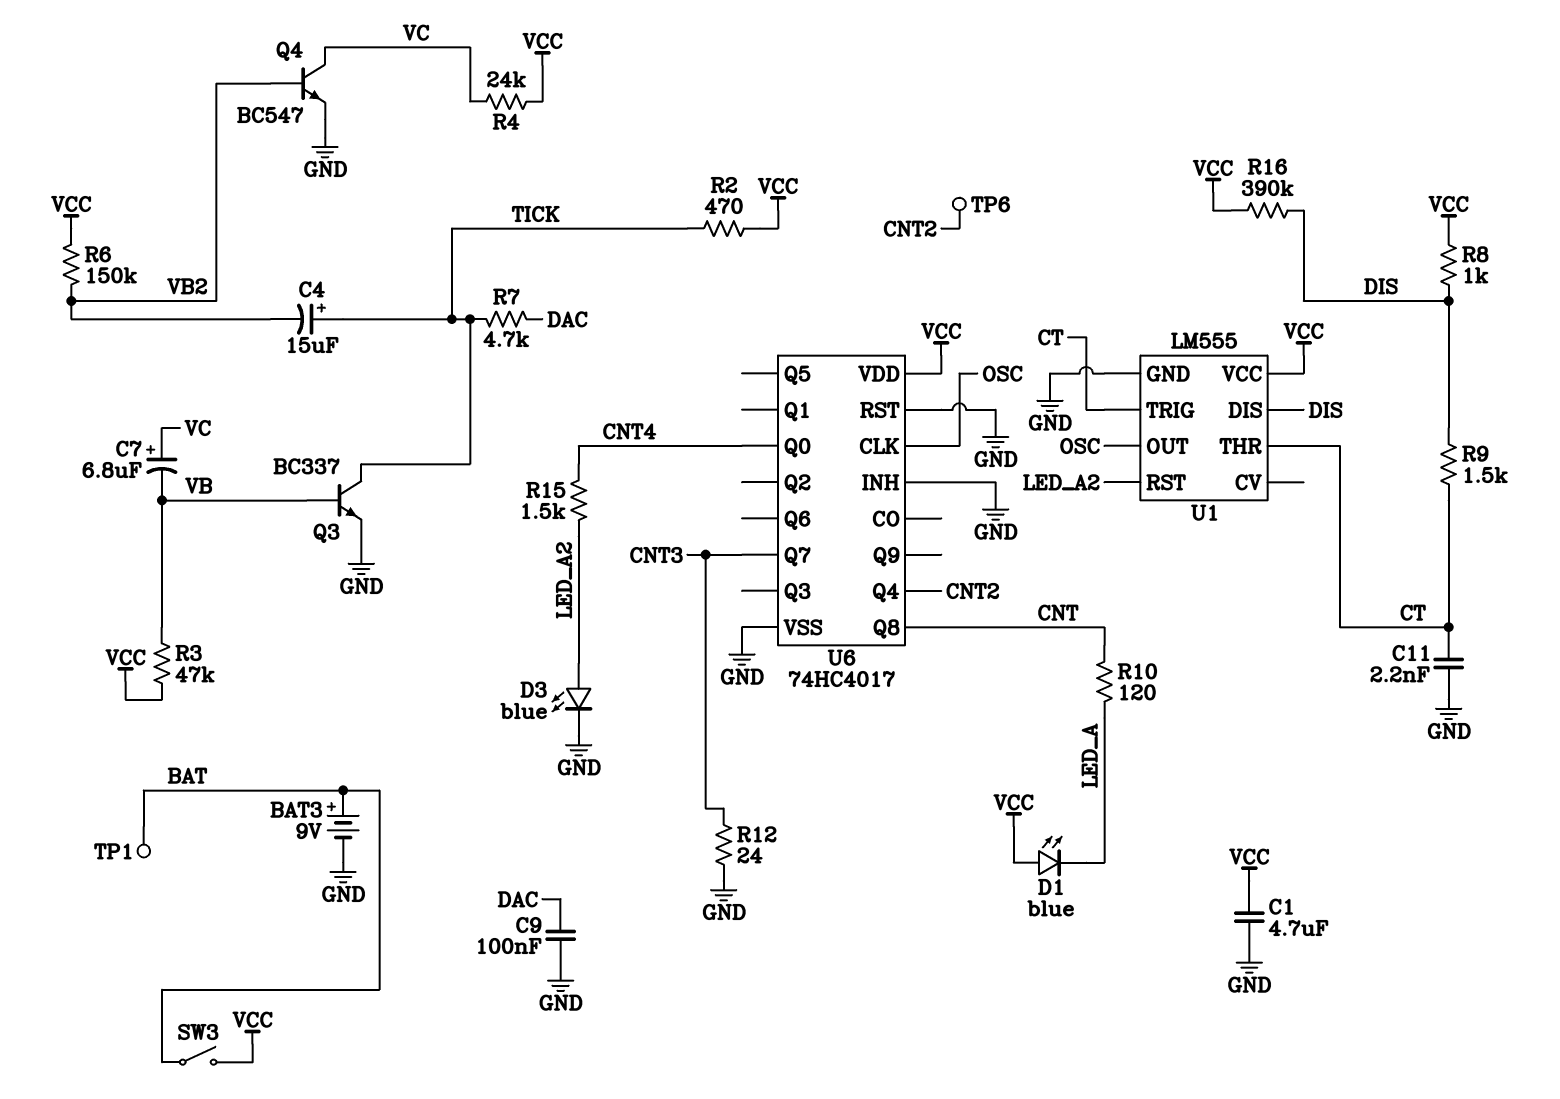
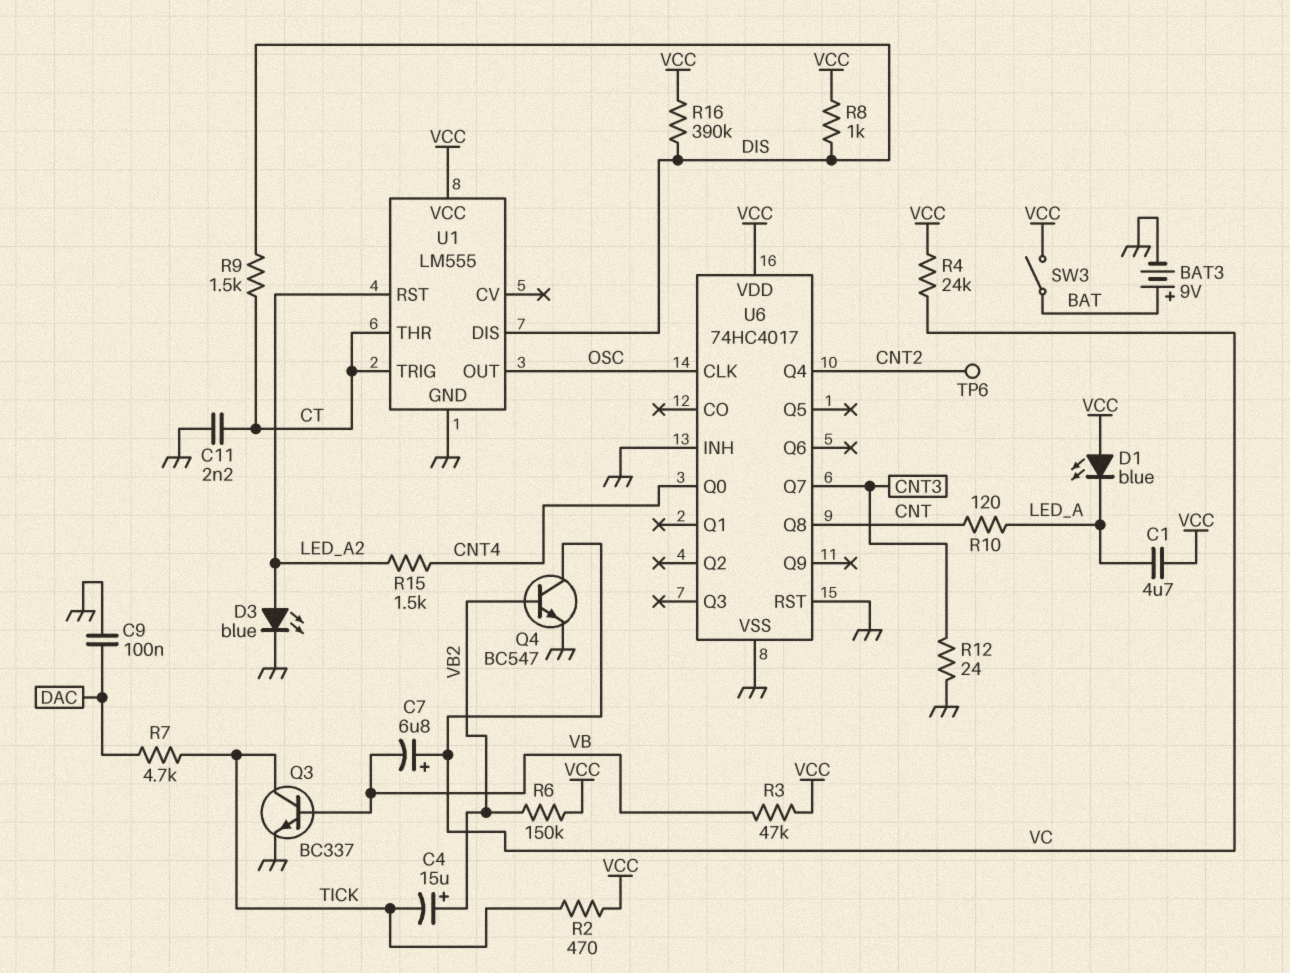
C1: 4.7uF (GND, VCC) -> 4.7uF (LED_A, VCC)
C4: 15uF (plus TICK, minus VB2) -> 15uF (plus VB2, minus TICK)
TP1: test point (BAT) -> none

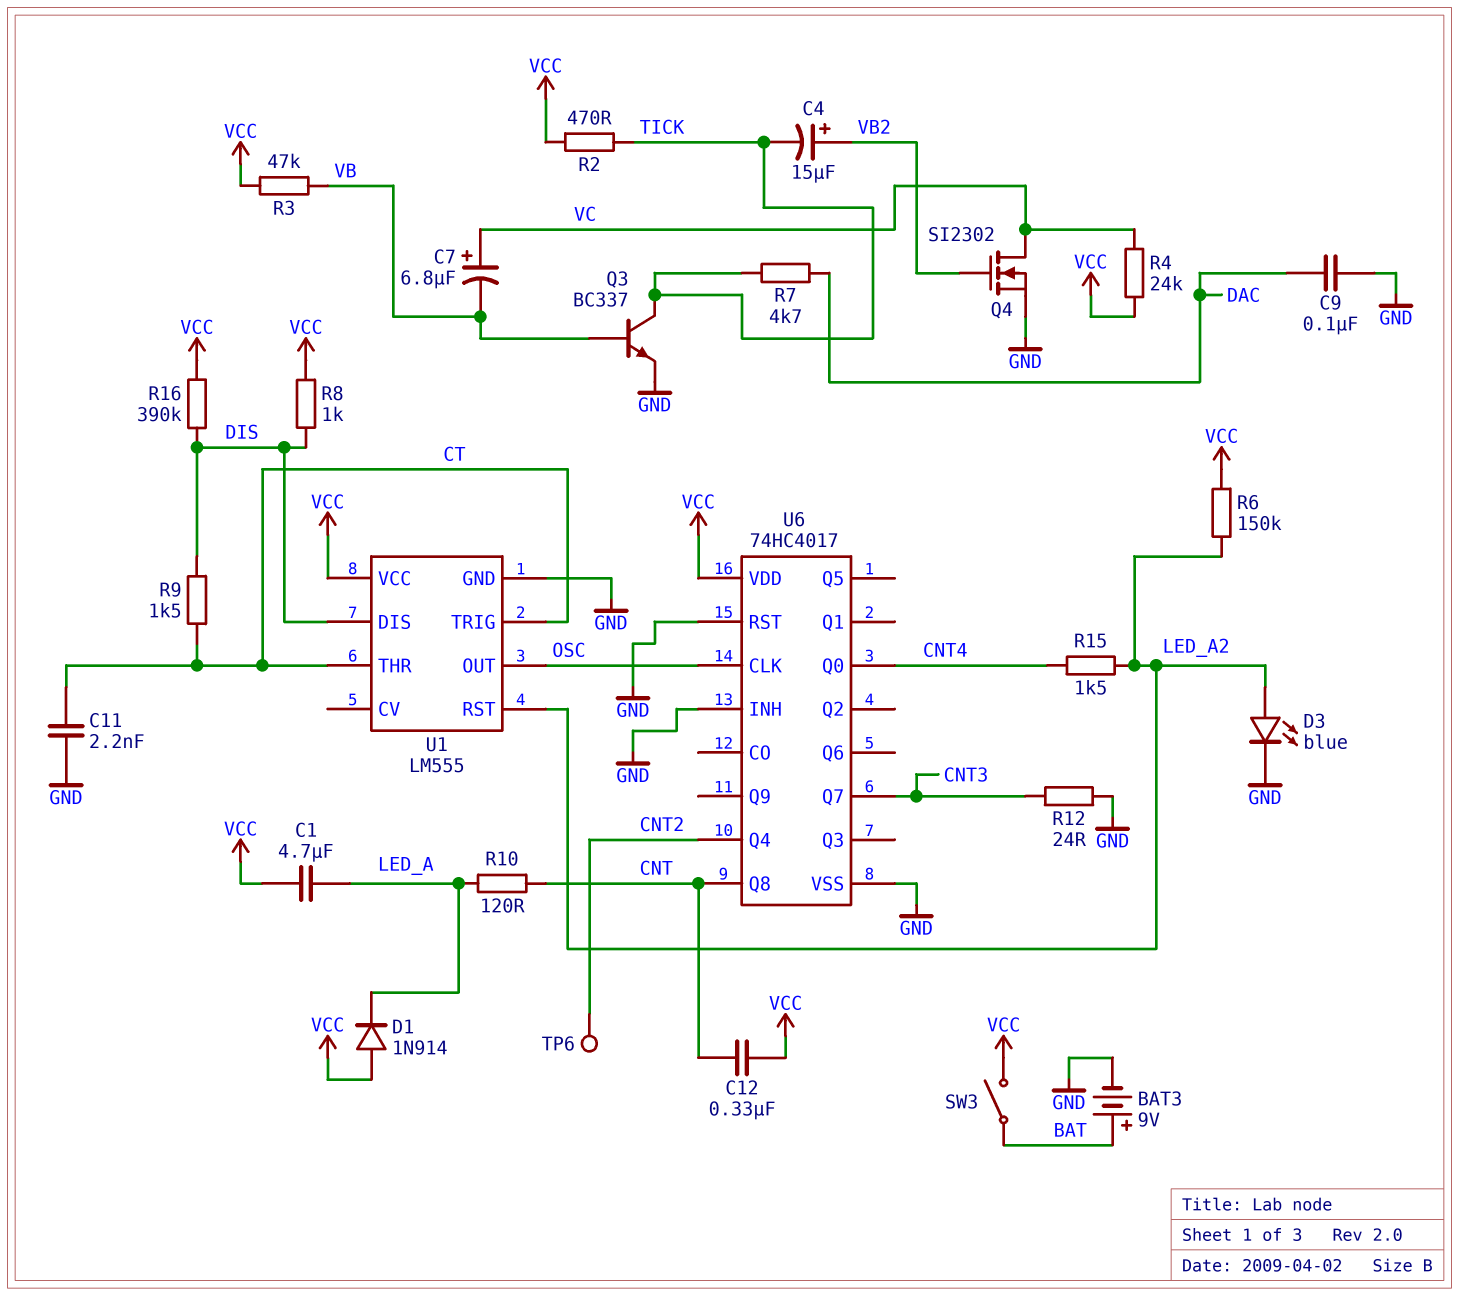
C12: none -> 330nF (CNT, VCC)
D1: LED blue (A VCC, K LED_A) -> diode 1N914 (A VCC, K LED_A)
Q4: NPN BC547 (B VB2, C VC, E GND) -> NMOS SI2302 (G VB2, D VC, S GND)
R6: 150k (VB2, VCC) -> 150k (LED_A2, VCC)

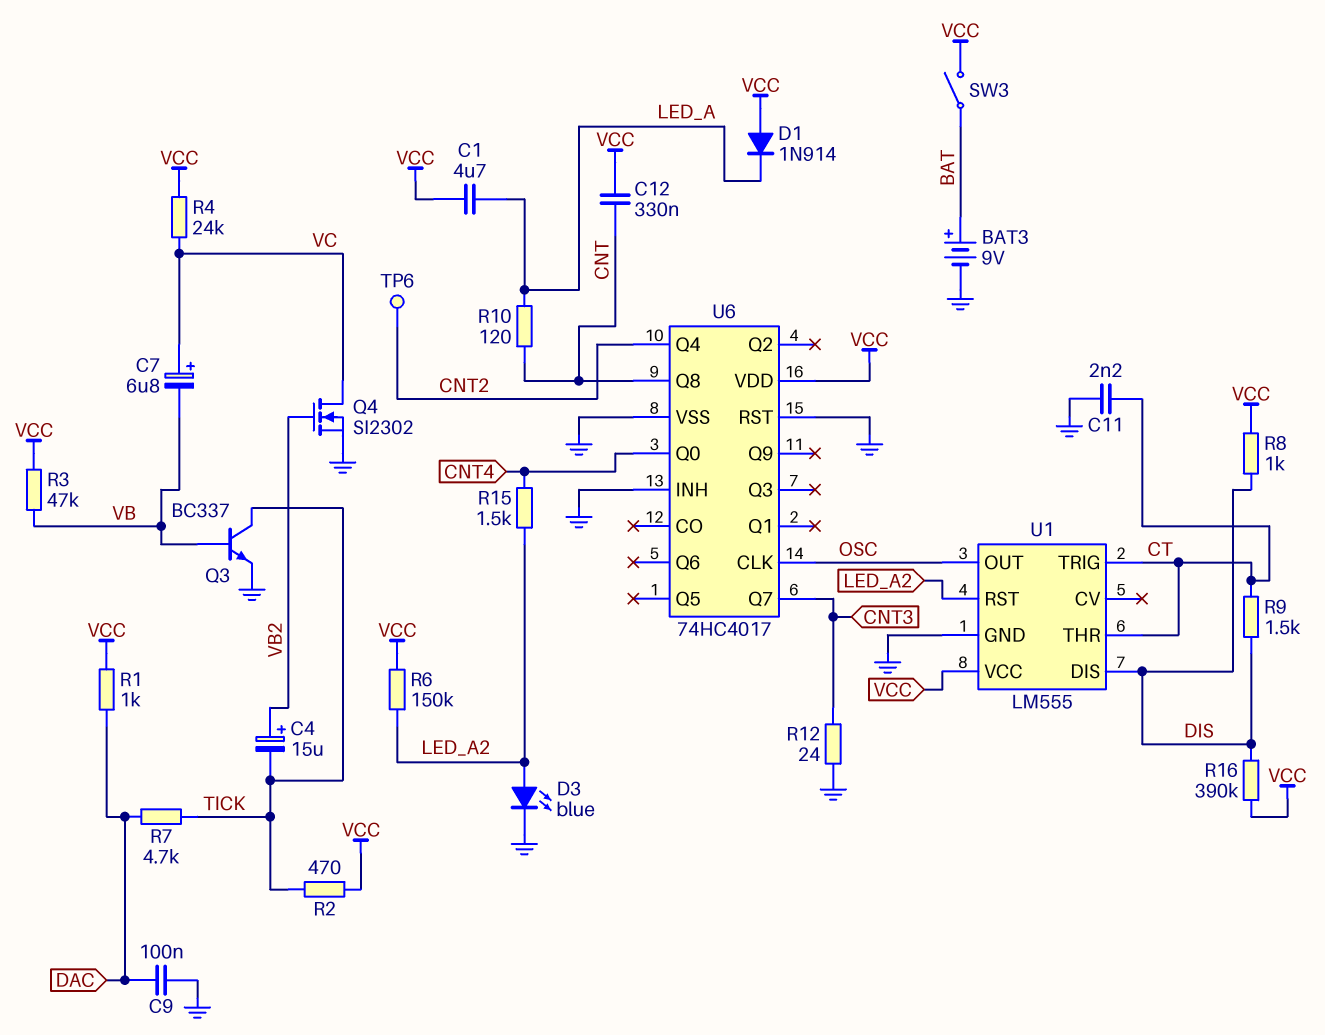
R1: none -> 1k (DAC, VCC)

